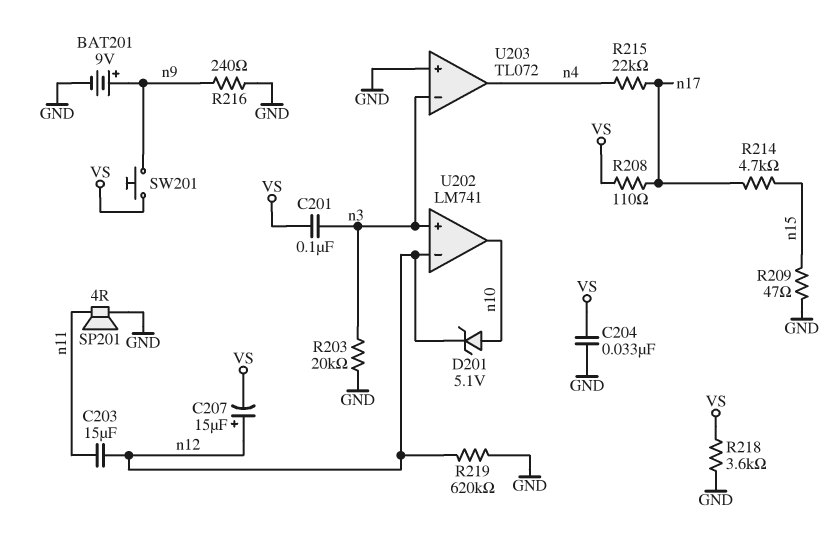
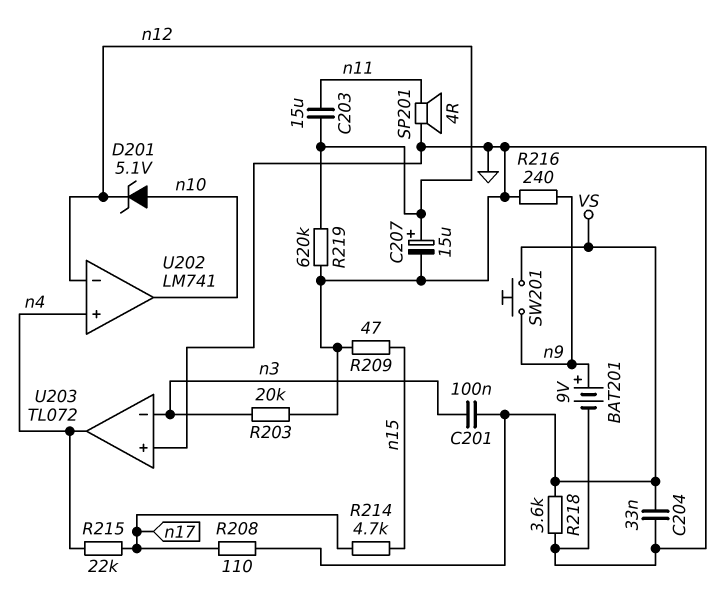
C207: 15uF (plus n12, minus VS) -> 15uF (plus n12, minus GND)
U202 pin in+: n3 -> n4

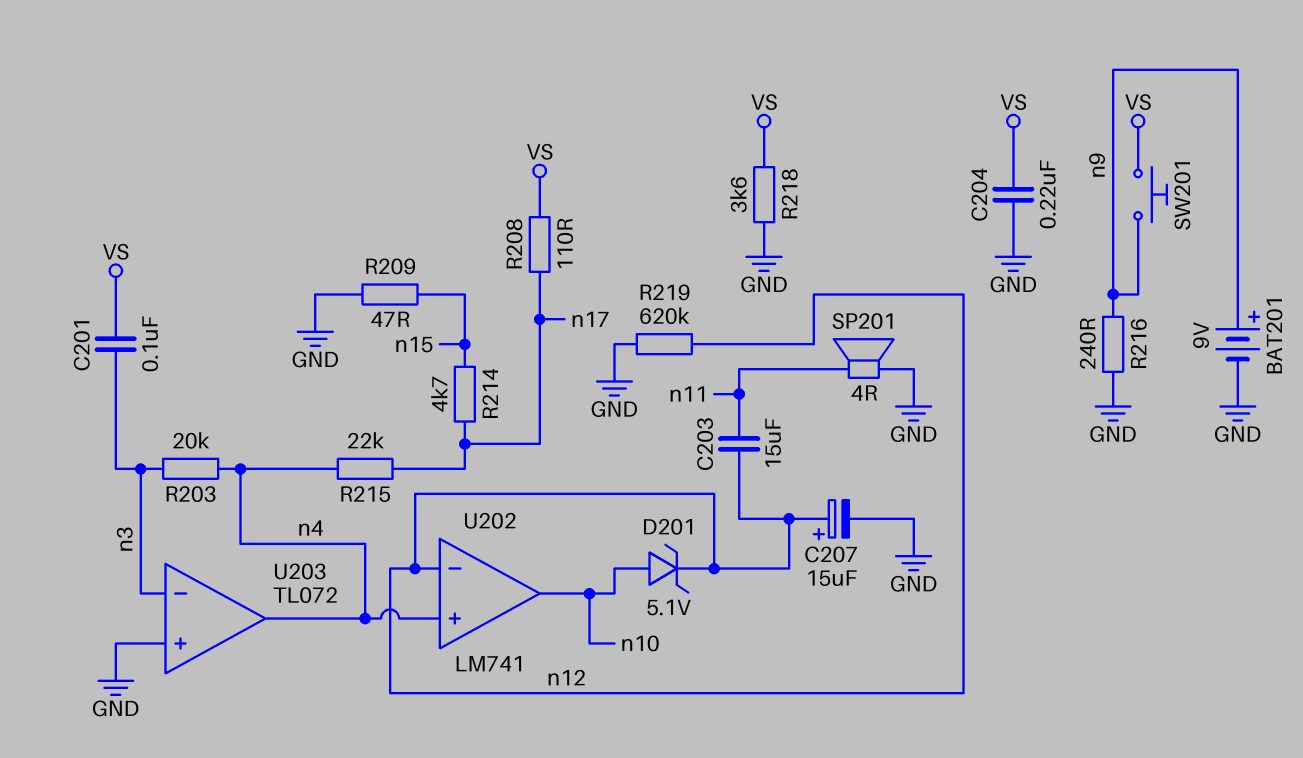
C204: 33nF (GND, VS) -> 220nF (GND, VS)
R203: 20k (GND, n3) -> 20k (n3, n4)

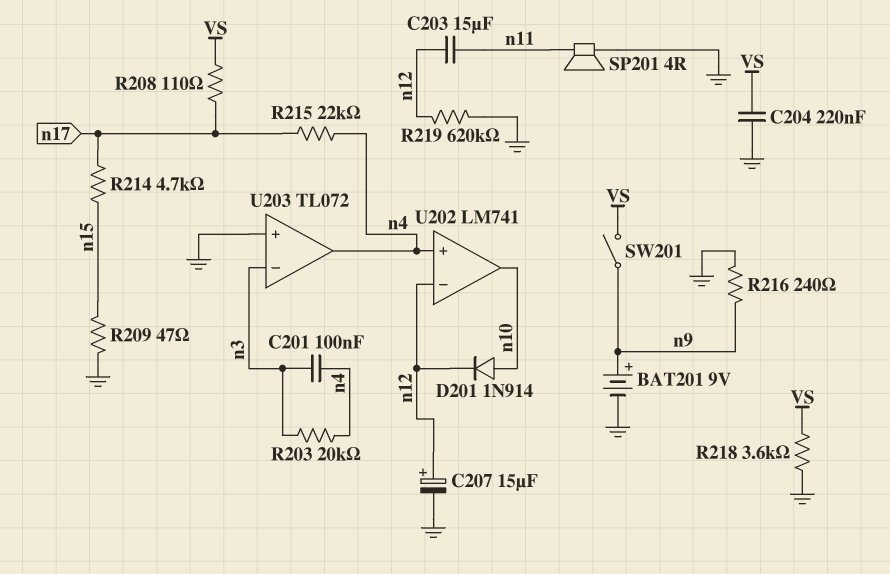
C201: 100nF (VS, n3) -> 100nF (n3, n4)
D201: zener 5.1V (A n10, K n12) -> diode 1N914 (A n10, K n12)
SW201: button (VS, n9) -> switch (VS, n9)

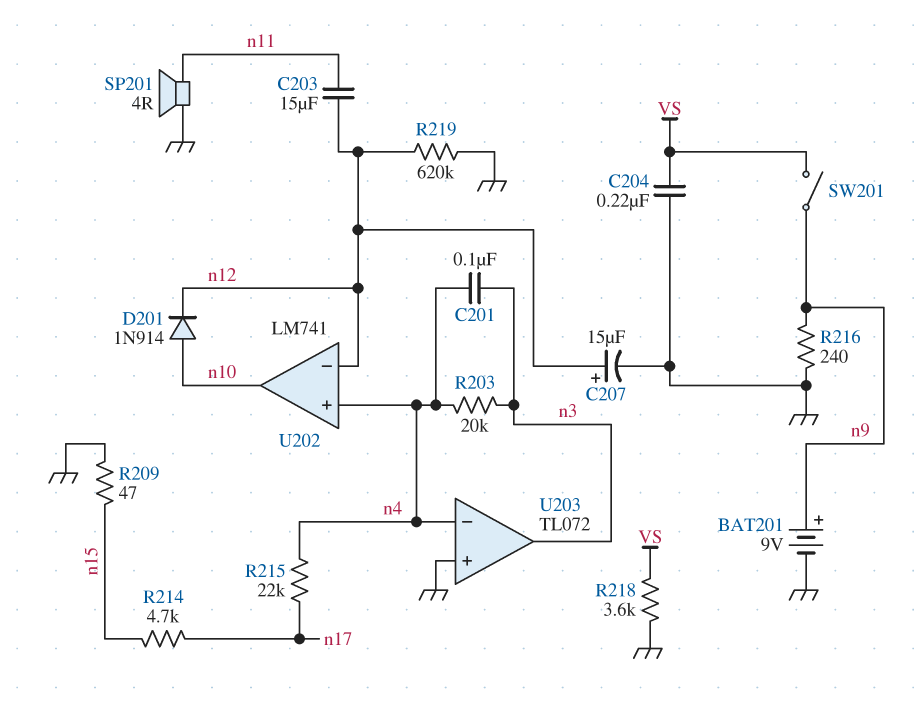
R208: 110 (VS, n17) -> none
U203 pin in-: n3 -> n4
U203 pin out: n4 -> n3

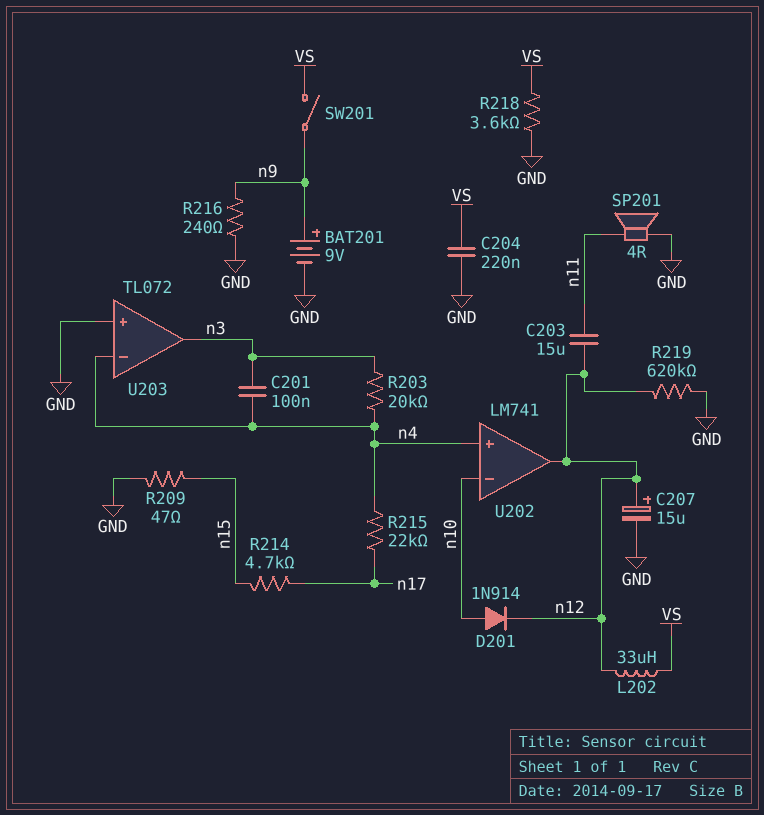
L202: none -> 33uH (VS, n12)
U202 pin in-: n12 -> n10
U202 pin out: n10 -> n12

